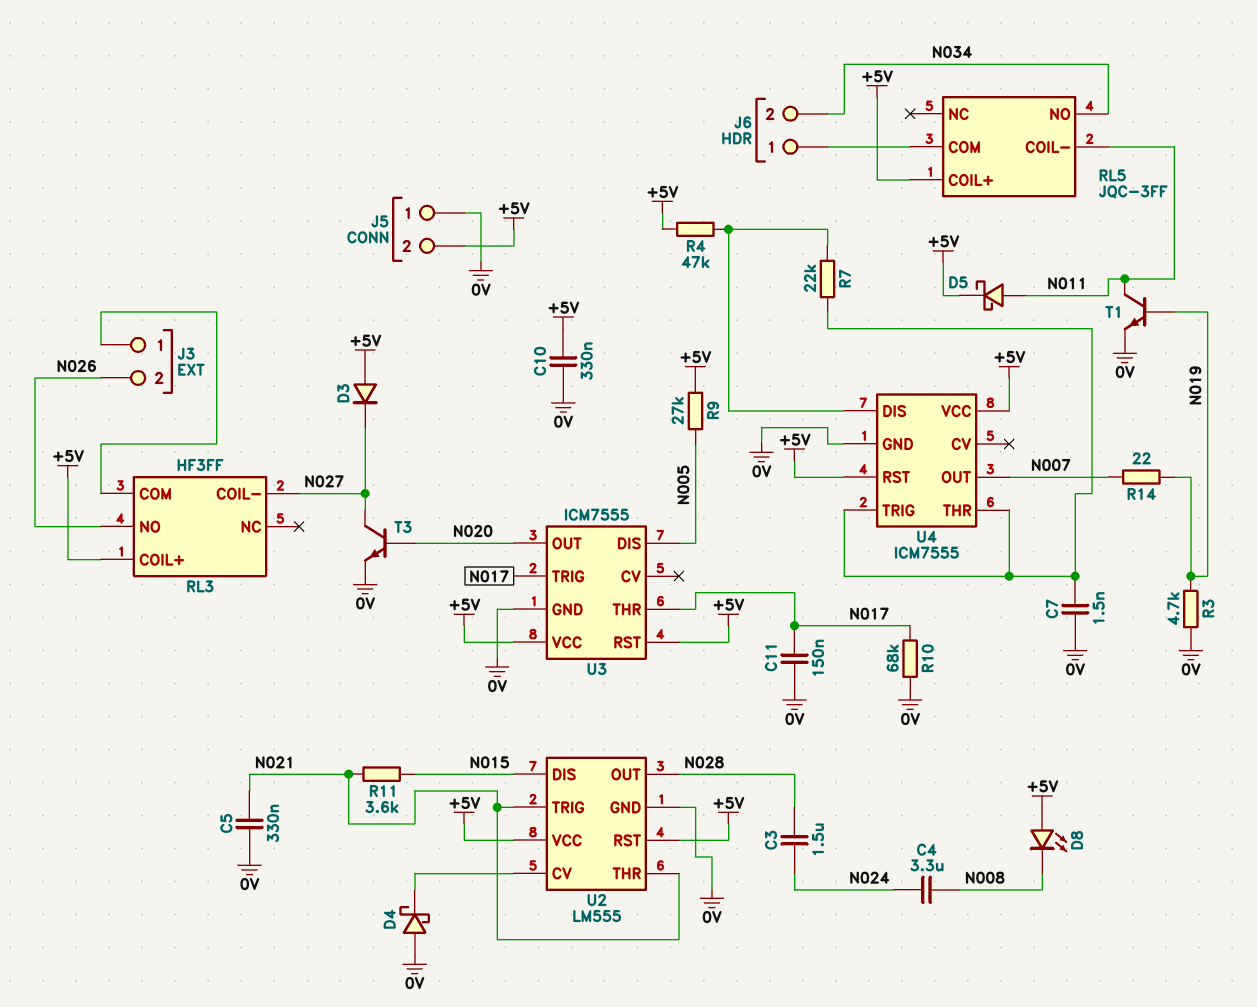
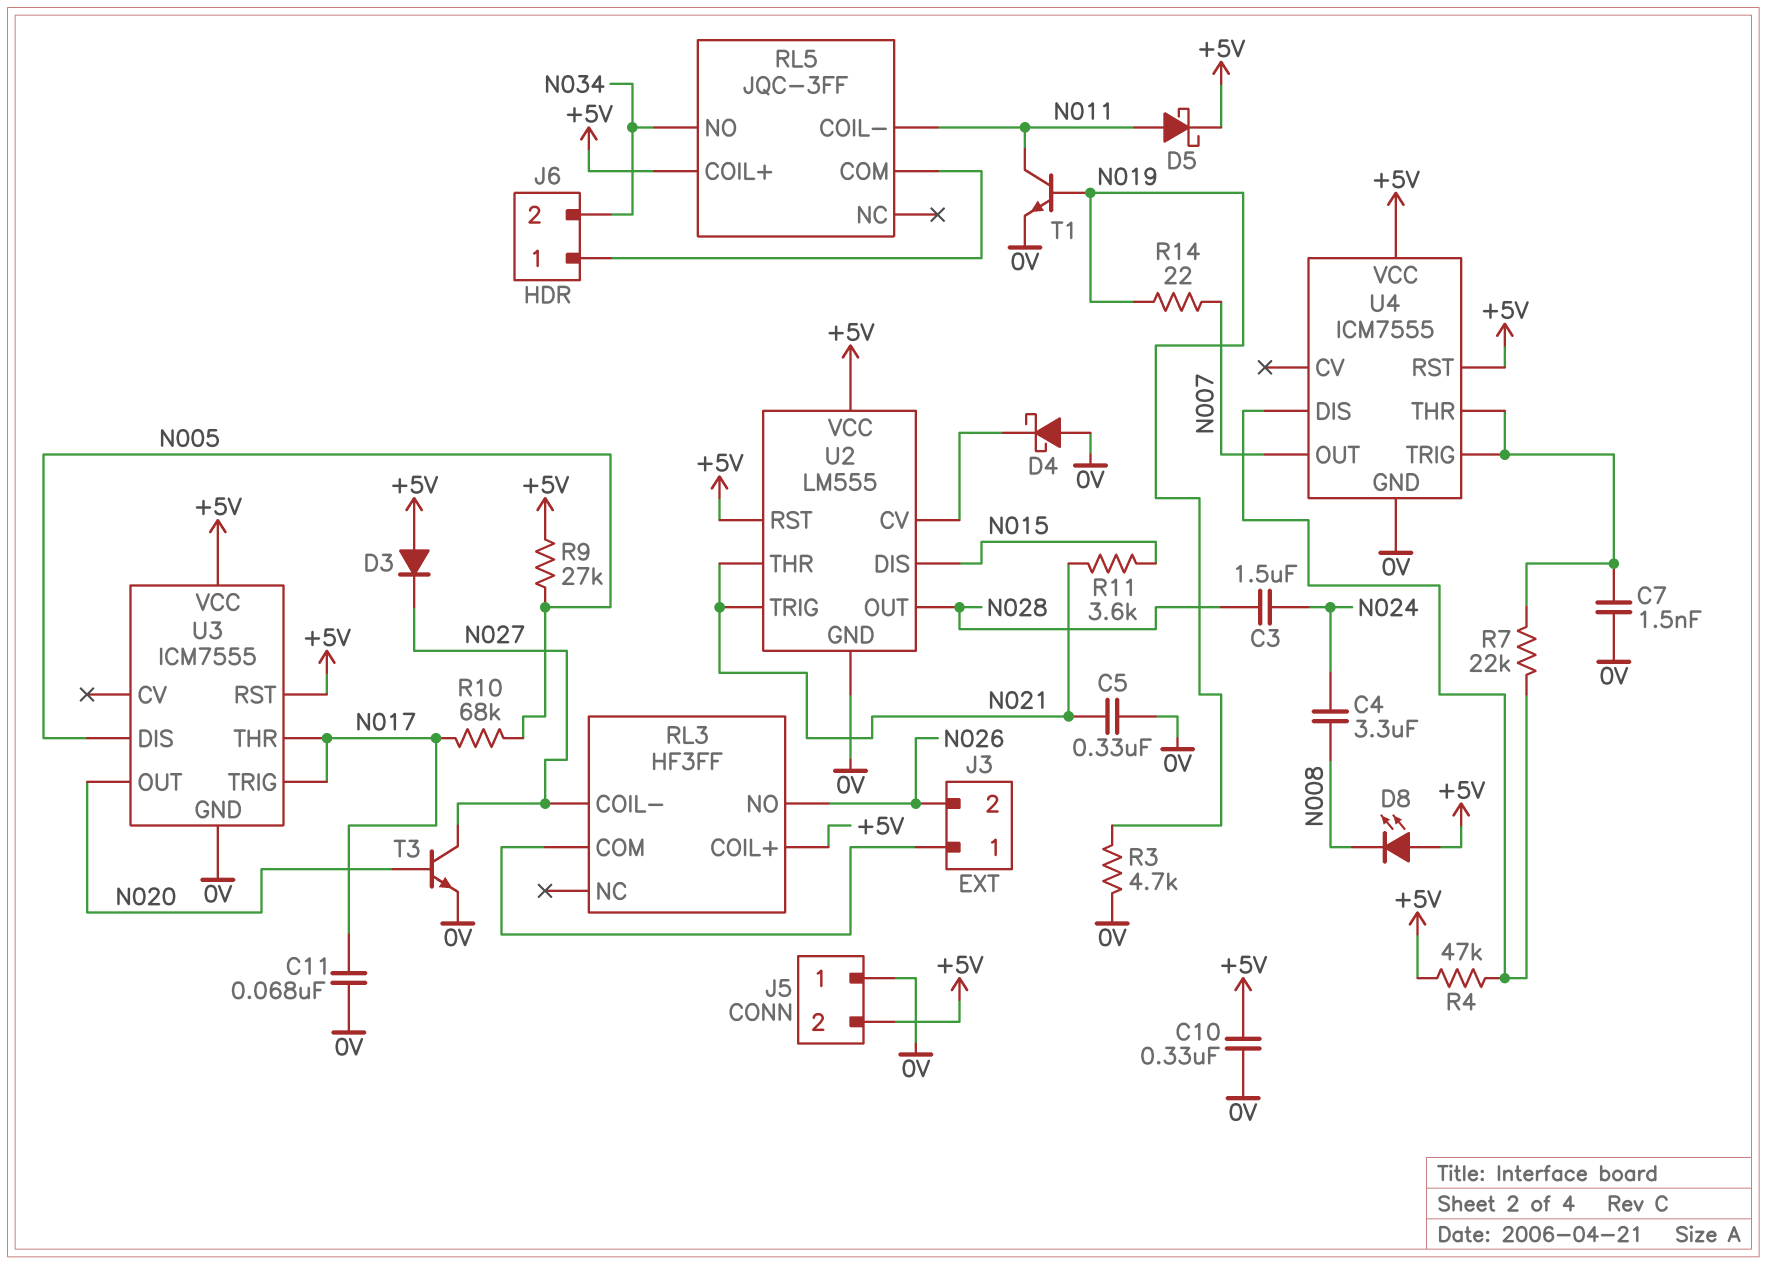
C11: 150nF (0V, N017) -> 68nF (0V, N017)
R10: 68k (0V, N017) -> 68k (N005, N017)

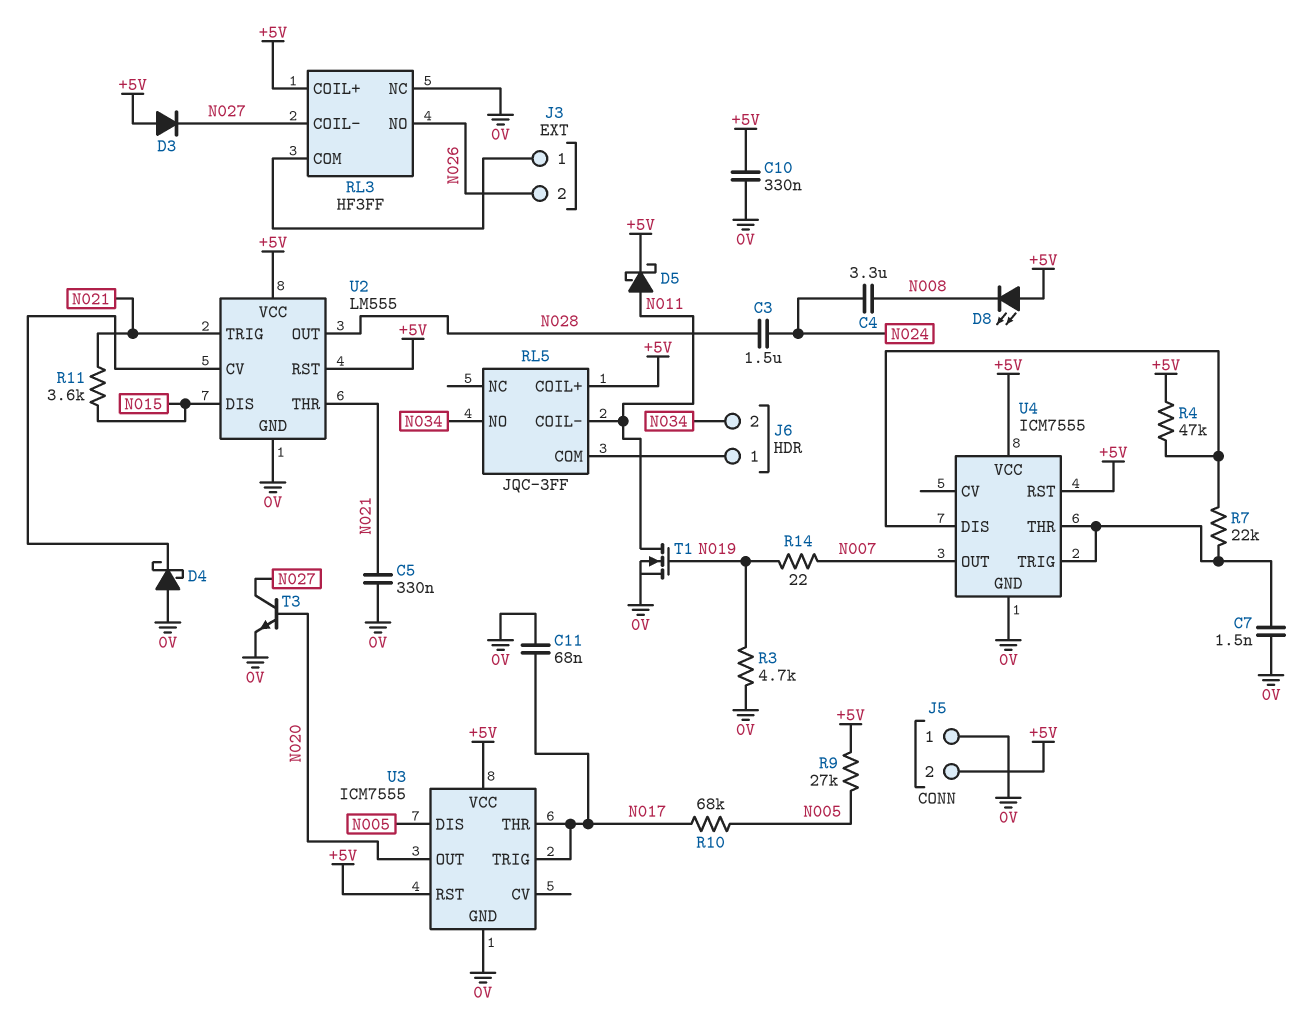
RL3 pin NC: none -> 0V
T1: NPN (B N019, C N011, E 0V) -> NMOS (G N019, D N011, S 0V)

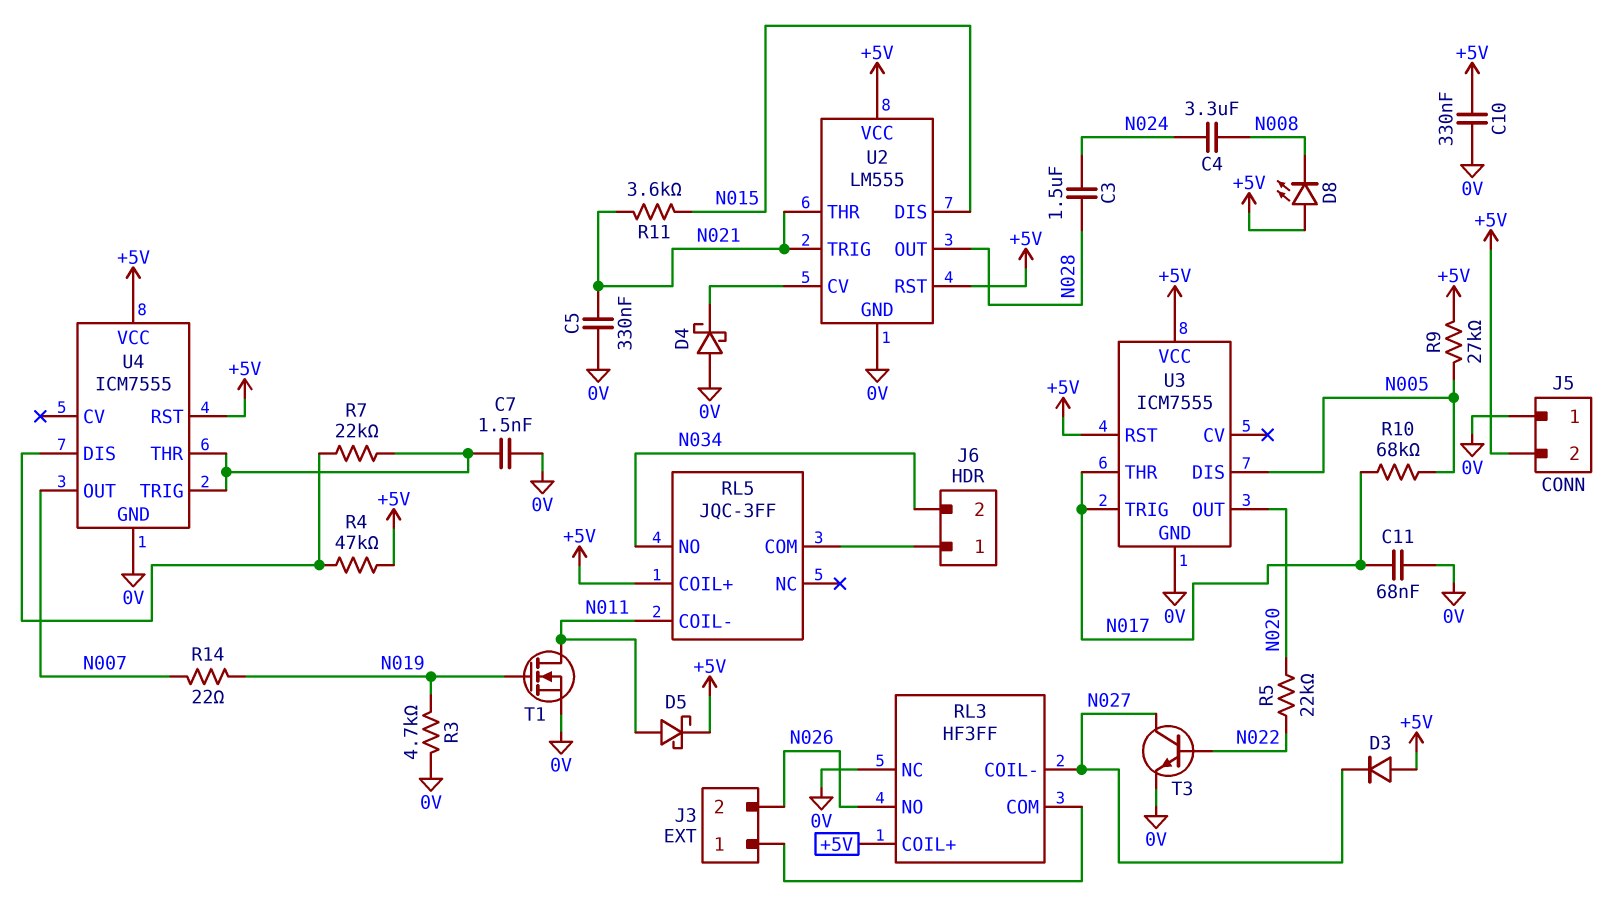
R5: none -> 22k (N020, N022)
T3: NPN (B N020, C N027, E 0V) -> NPN (B N022, C N027, E 0V)

